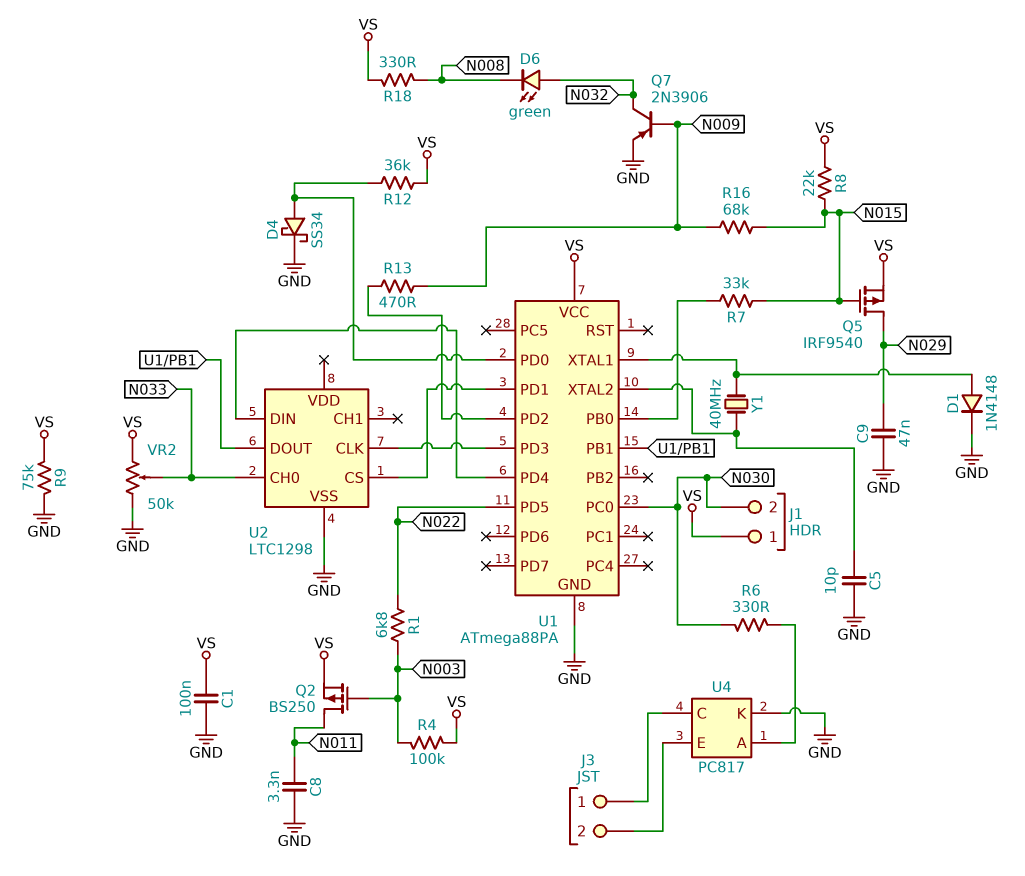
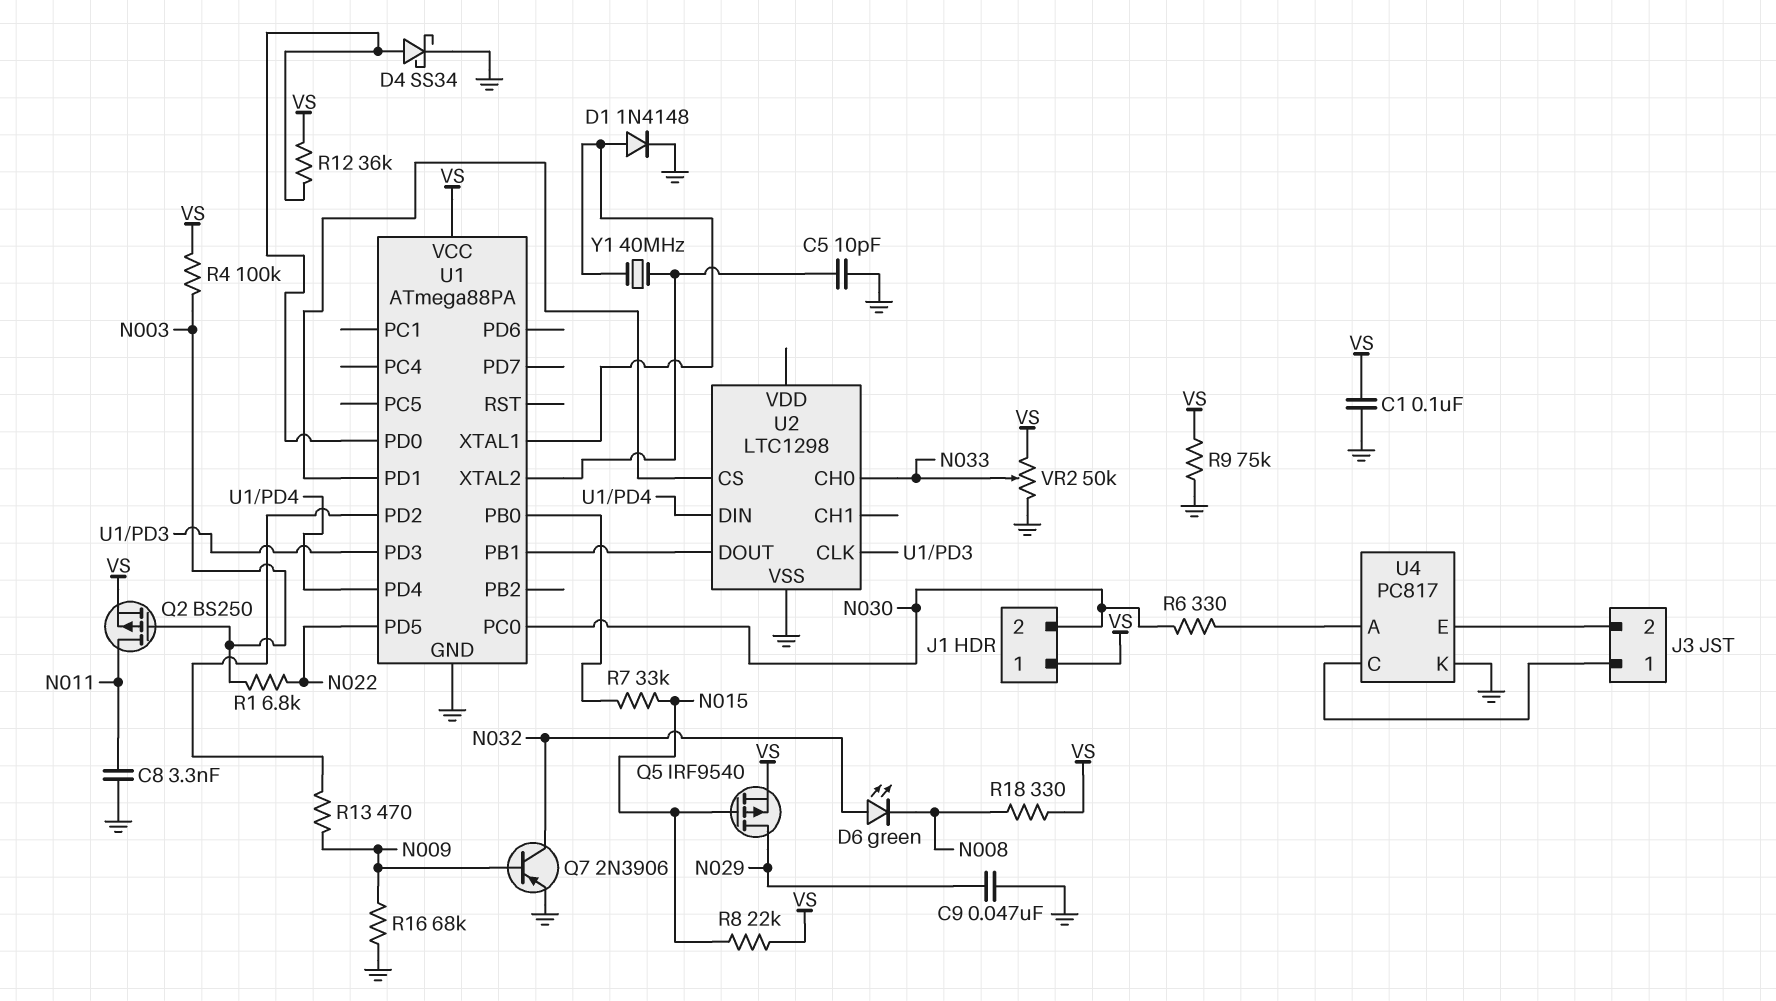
R16: 68k (N009, N015) -> 68k (GND, N009)

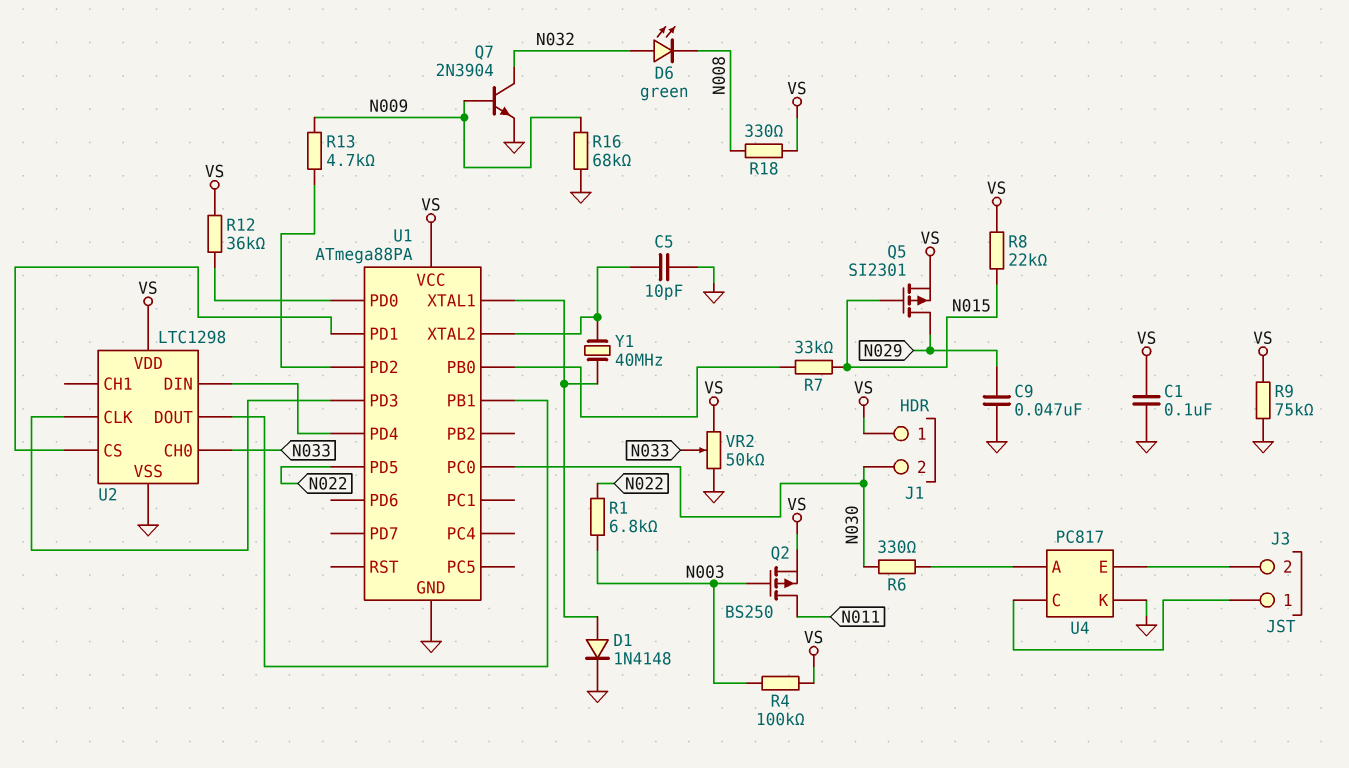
C8: 3.3nF (GND, N011) -> none
D4: schottky SS34 (A U1/PD0, K GND) -> none
Q5: PMOS IRF9540 (G N015, D N029, S VS) -> PMOS SI2301 (G N015, D N029, S VS)
Q7: PNP 2N3906 (B N009, C N032, E GND) -> NPN 2N3904 (B N009, C N032, E GND)
R13: 470 (N009, U1/PD2) -> 4.7k (N009, U1/PD2)
U2 pin VDD: none -> VS

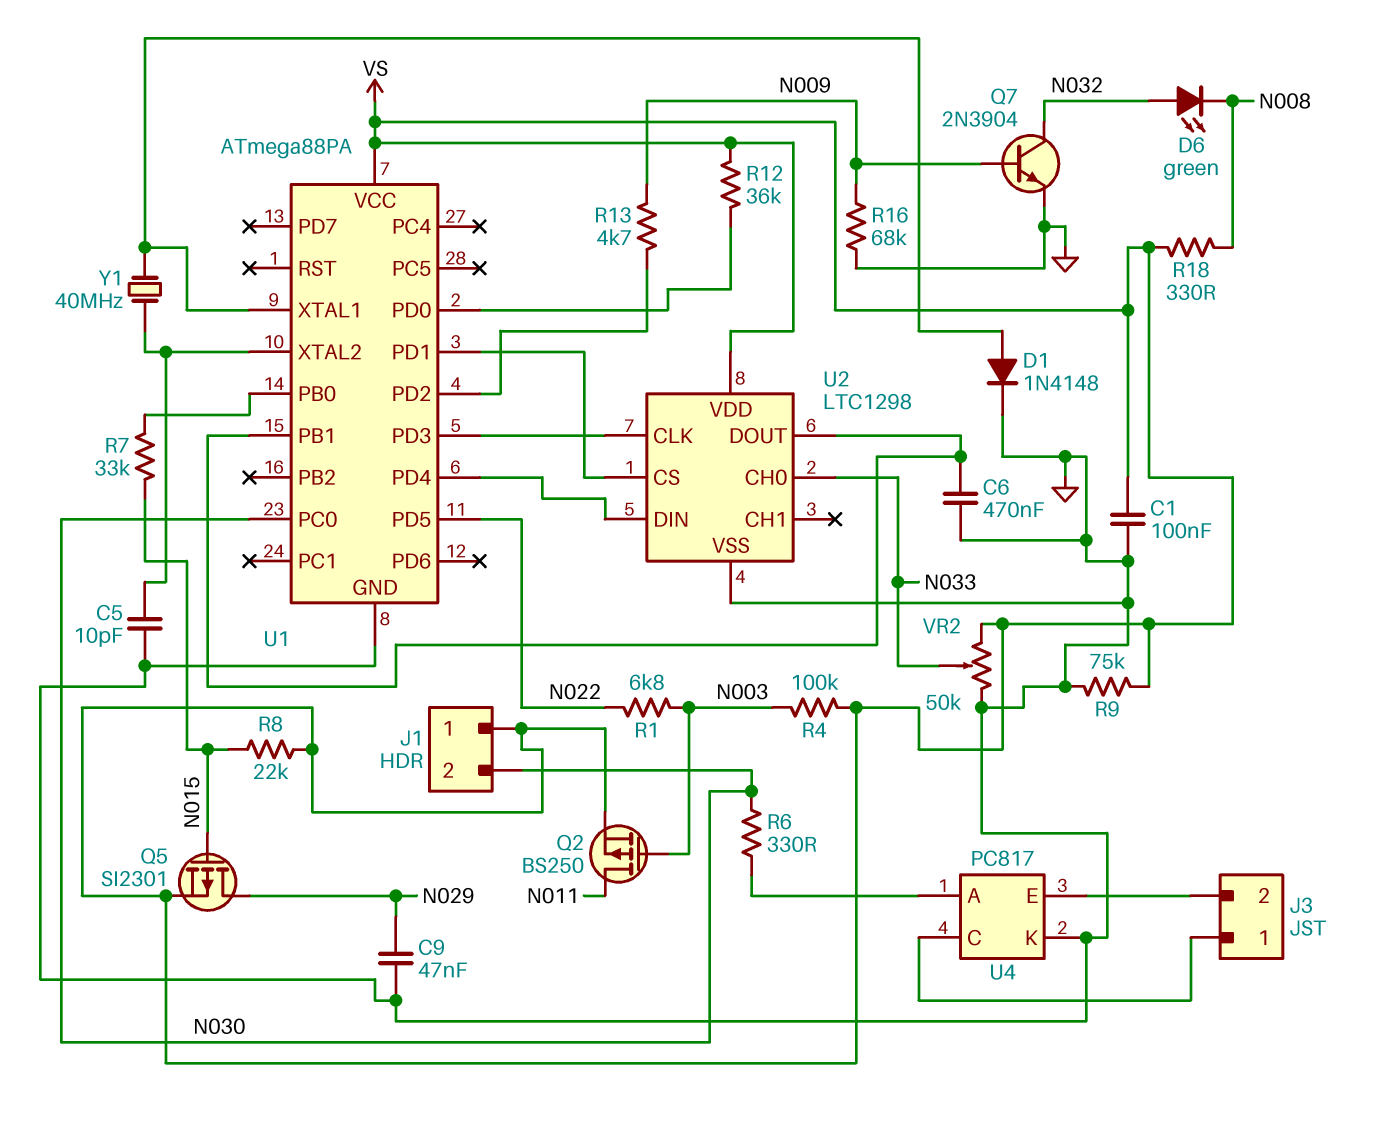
C6: none -> 470nF (GND, U1/PB1)

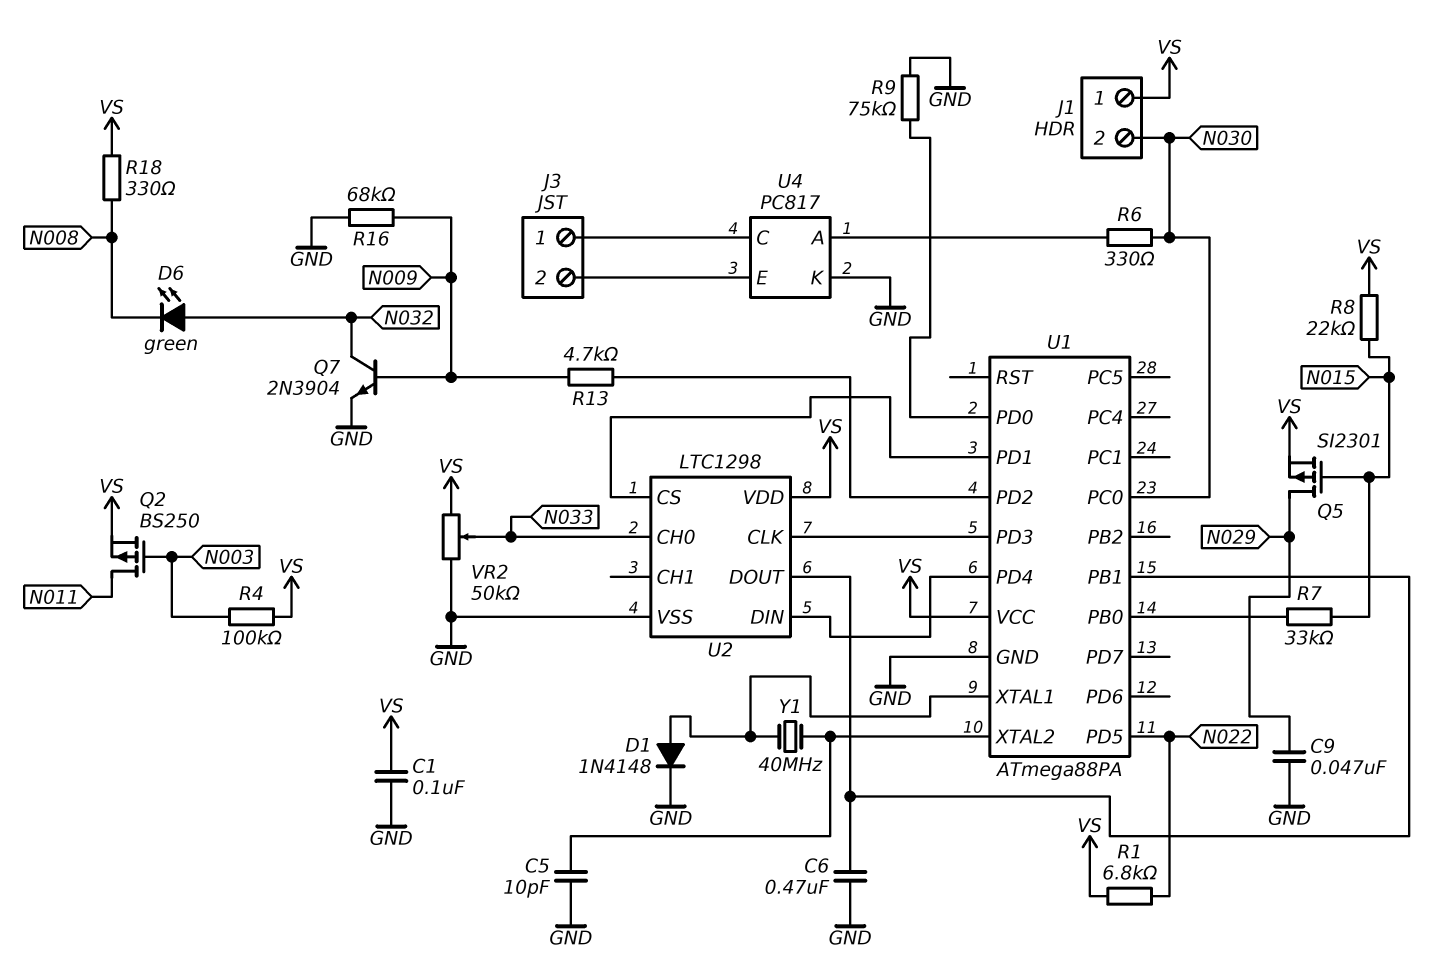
R1: 6.8k (N003, N022) -> 6.8k (N022, VS)
R9: 75k (GND, VS) -> 75k (GND, U1/PD0)
R12: 36k (U1/PD0, VS) -> none

